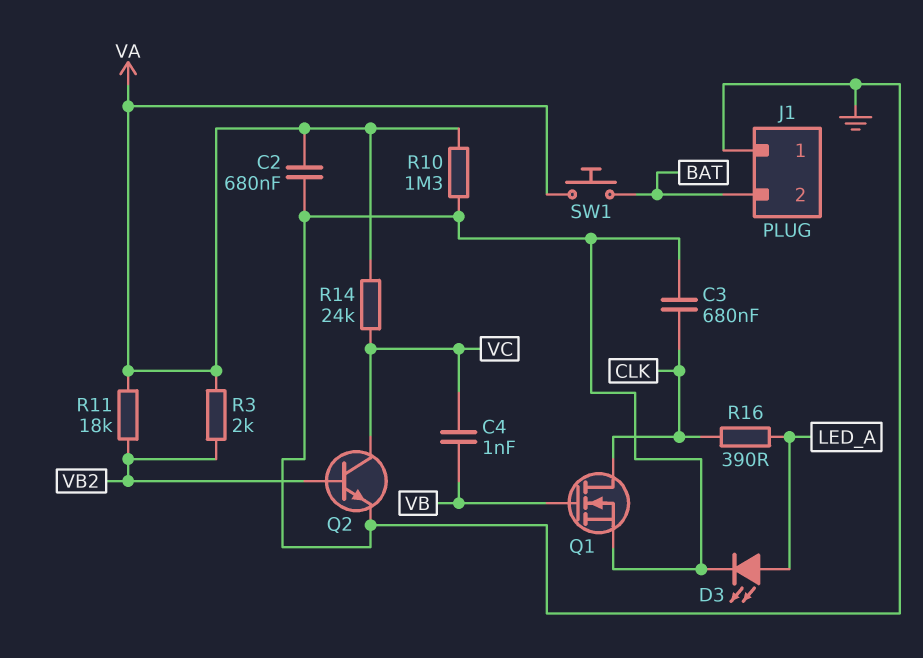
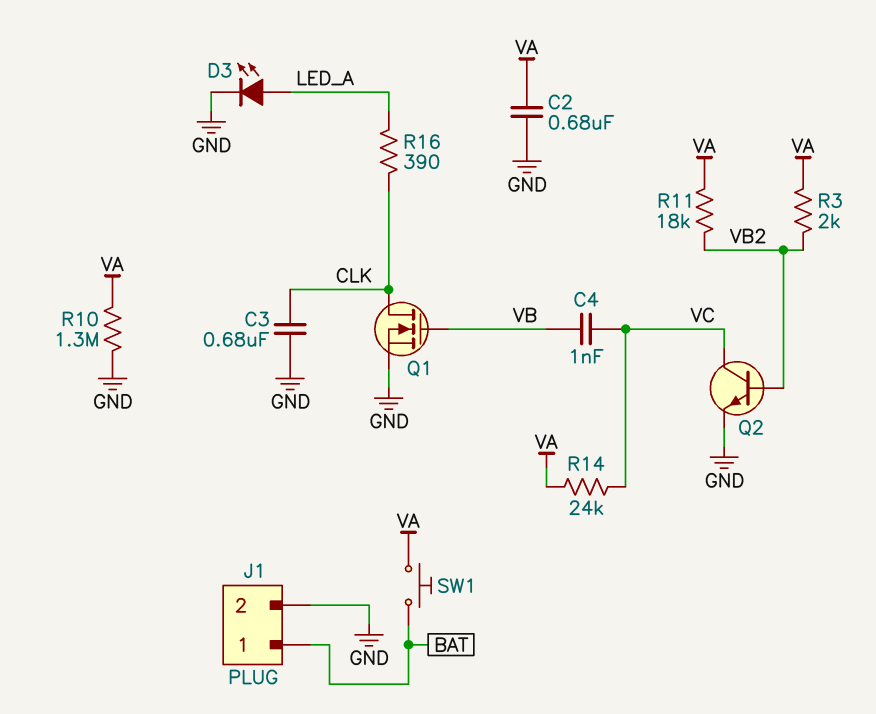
J1 pin 1: GND -> BAT
J1 pin 2: BAT -> GND

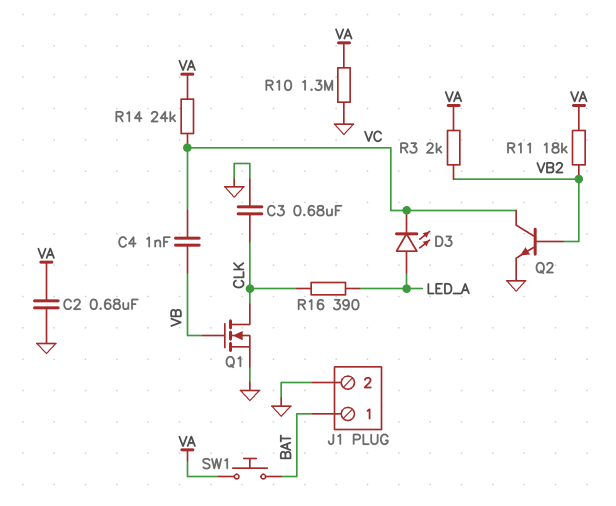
D3: LED (A LED_A, K GND) -> LED (A LED_A, K VC)

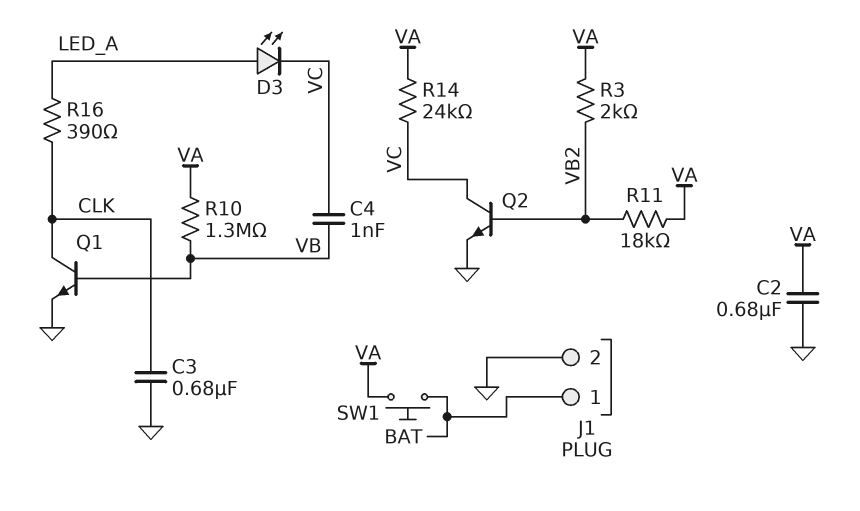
Q1: NMOS (G VB, D CLK, S GND) -> NPN (B VB, C CLK, E GND)
R10: 1.3M (GND, VA) -> 1.3M (VA, VB)

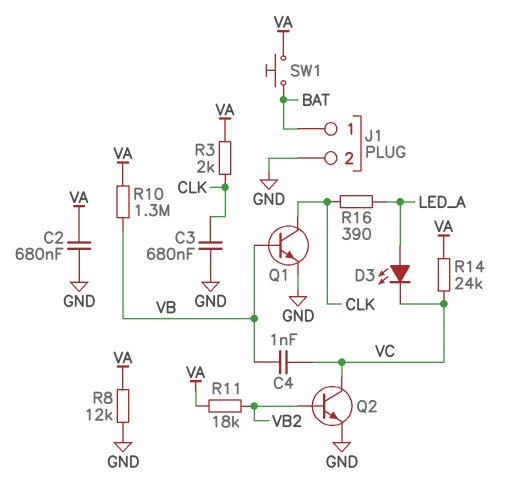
R3: 2k (VA, VB2) -> 2k (CLK, VA)
R8: none -> 12k (GND, VA)

